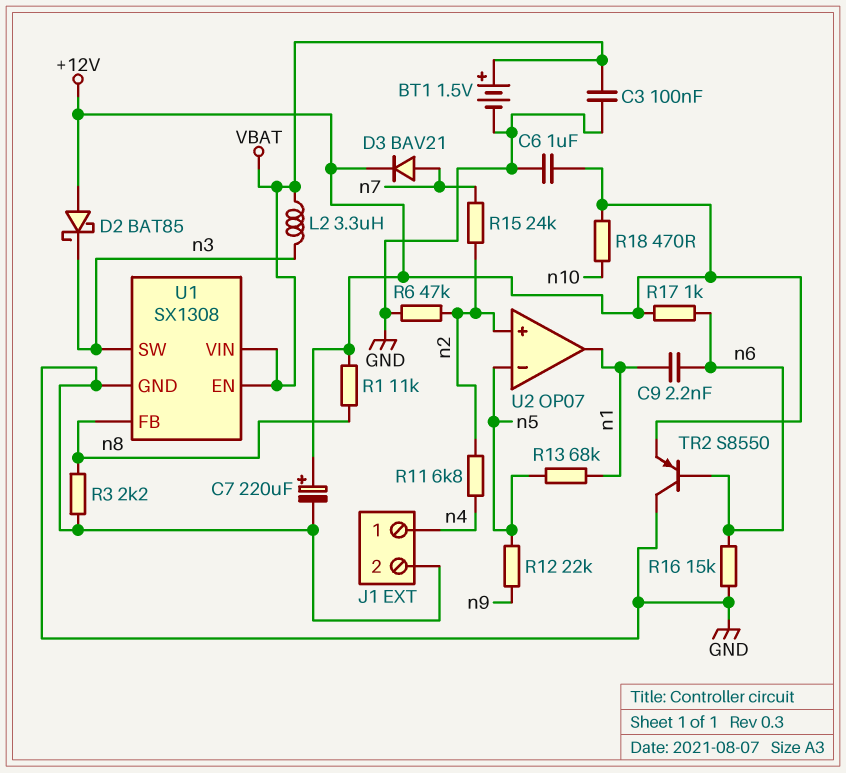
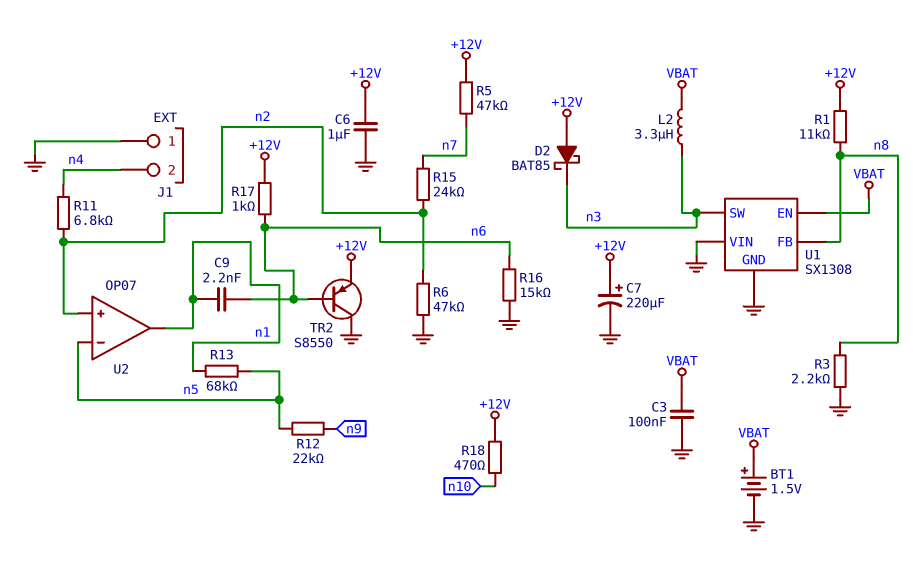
D3: diode BAV21 (A n7, K +12V) -> none
J1 pin 1: n4 -> GND
J1 pin 2: GND -> n4
R5: none -> 47k (+12V, n7)
U1 pin VIN: VBAT -> GND

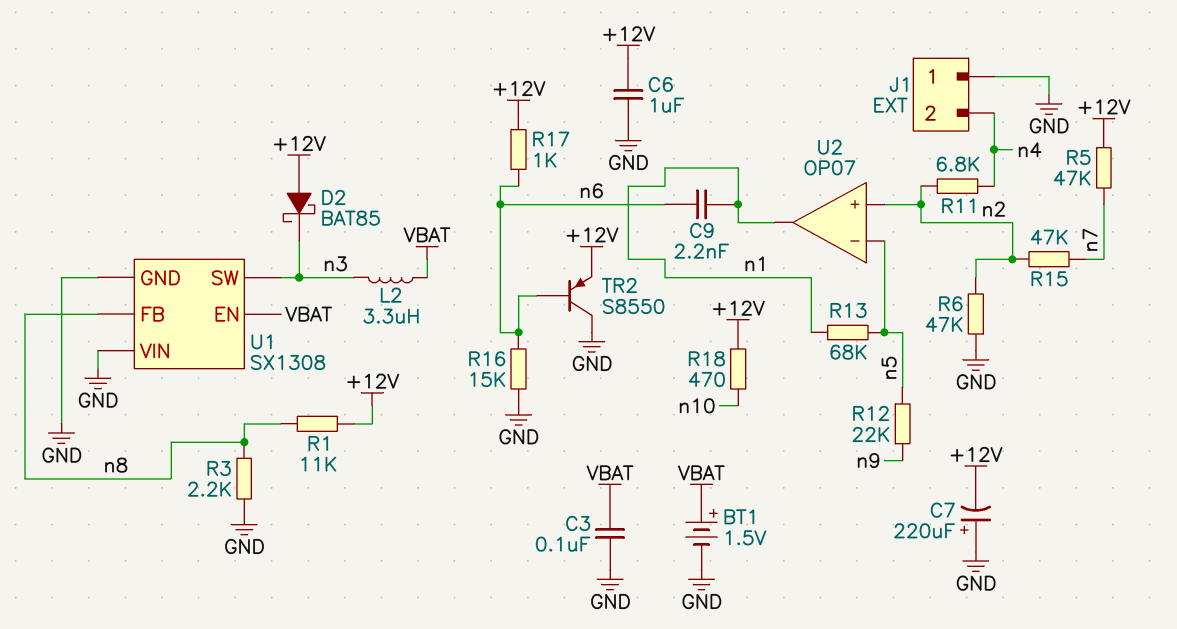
C7: 220uF (plus +12V, minus GND) -> 220uF (plus GND, minus +12V)
R15: 24k (n2, n7) -> 47k (n2, n7)

